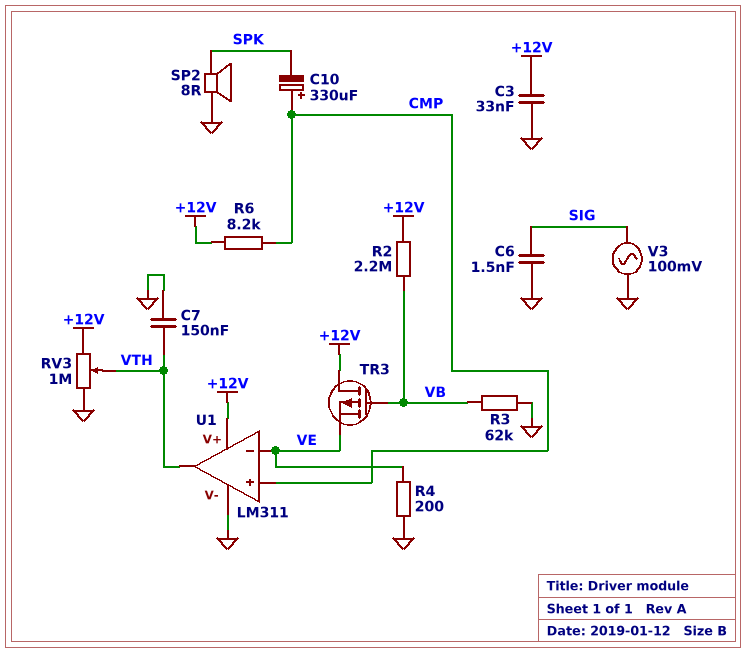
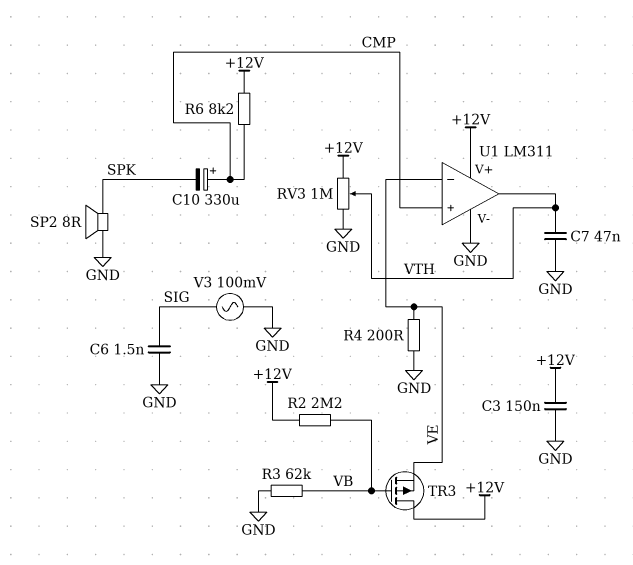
C3: 33nF (+12V, GND) -> 150nF (+12V, GND)
C7: 150nF (GND, VTH) -> 47nF (GND, VTH)

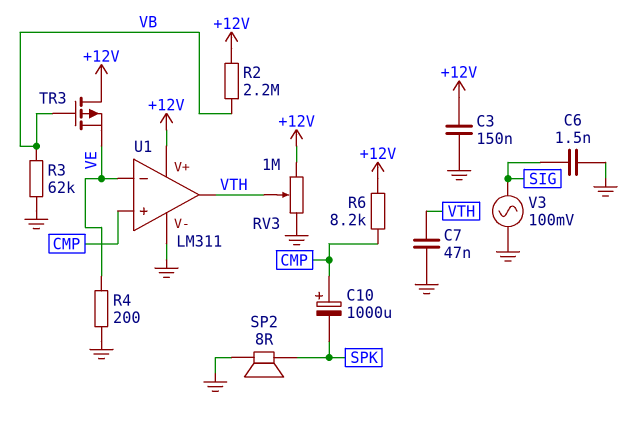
C10: 330uF (plus CMP, minus SPK) -> 1000uF (plus CMP, minus SPK)

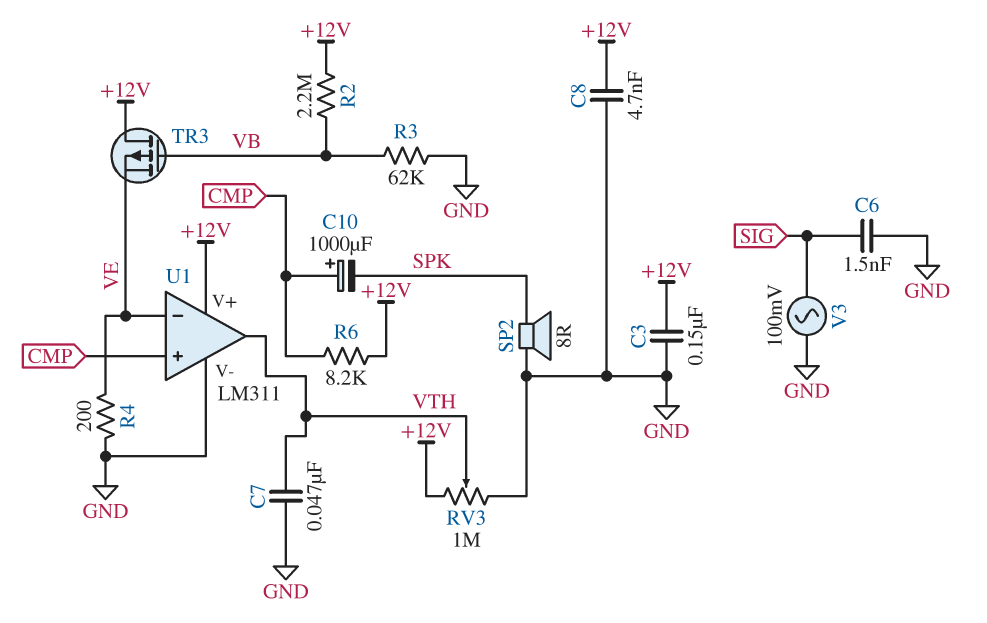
C8: none -> 4.7nF (+12V, GND)

